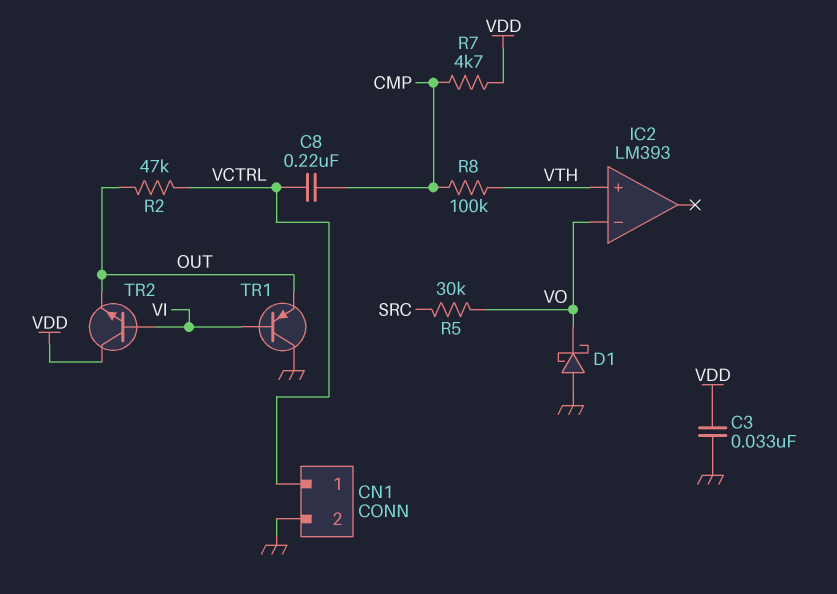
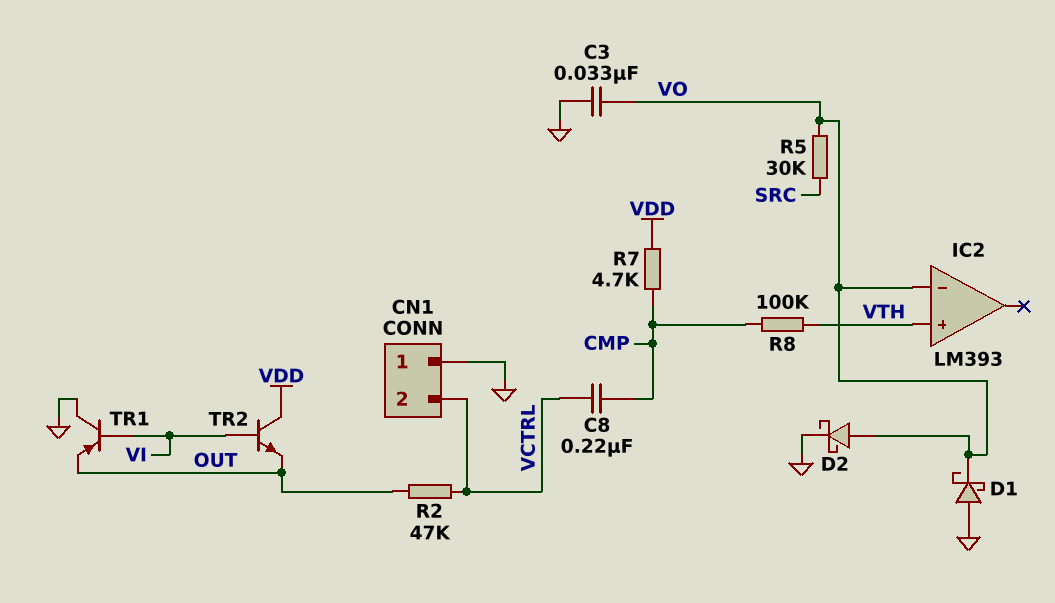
C3: 33nF (GND, VDD) -> 33nF (GND, VO)
CN1 pin 1: VCTRL -> GND
CN1 pin 2: GND -> VCTRL
D2: none -> schottky (A VO, K GND)

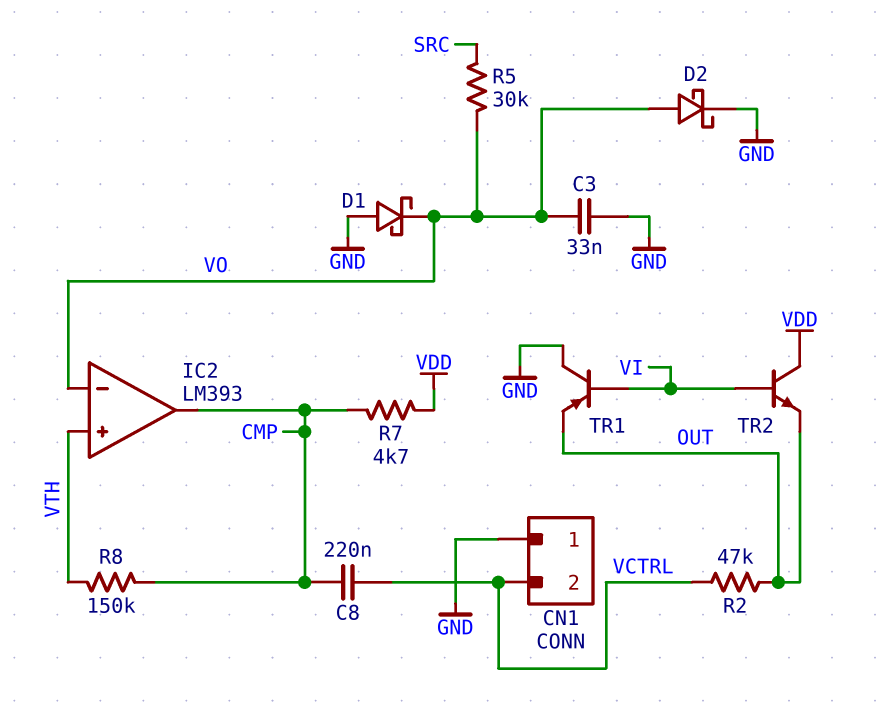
IC2 pin out: none -> CMP
R8: 100k (CMP, VTH) -> 150k (CMP, VTH)

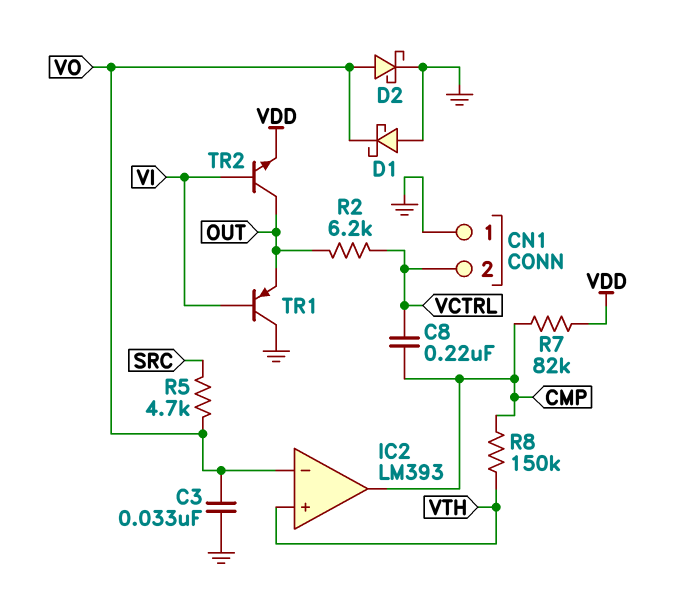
R2: 47k (OUT, VCTRL) -> 6.2k (OUT, VCTRL)
R5: 30k (SRC, VO) -> 4.7k (SRC, VO)
R7: 4.7k (CMP, VDD) -> 82k (CMP, VDD)
TR2: NPN (B VI, C VDD, E OUT) -> NPN (B VI, C OUT, E VDD)

